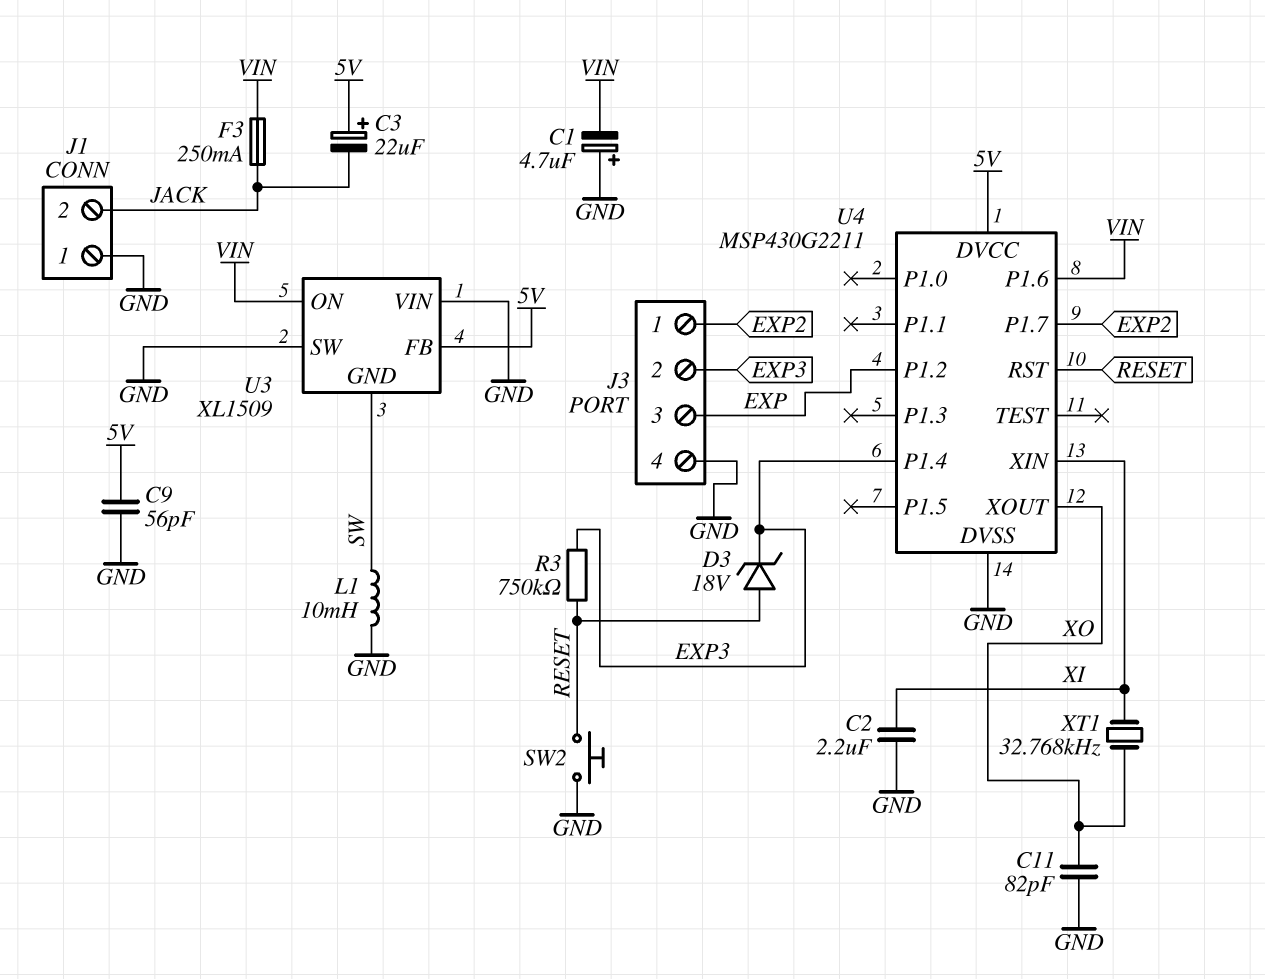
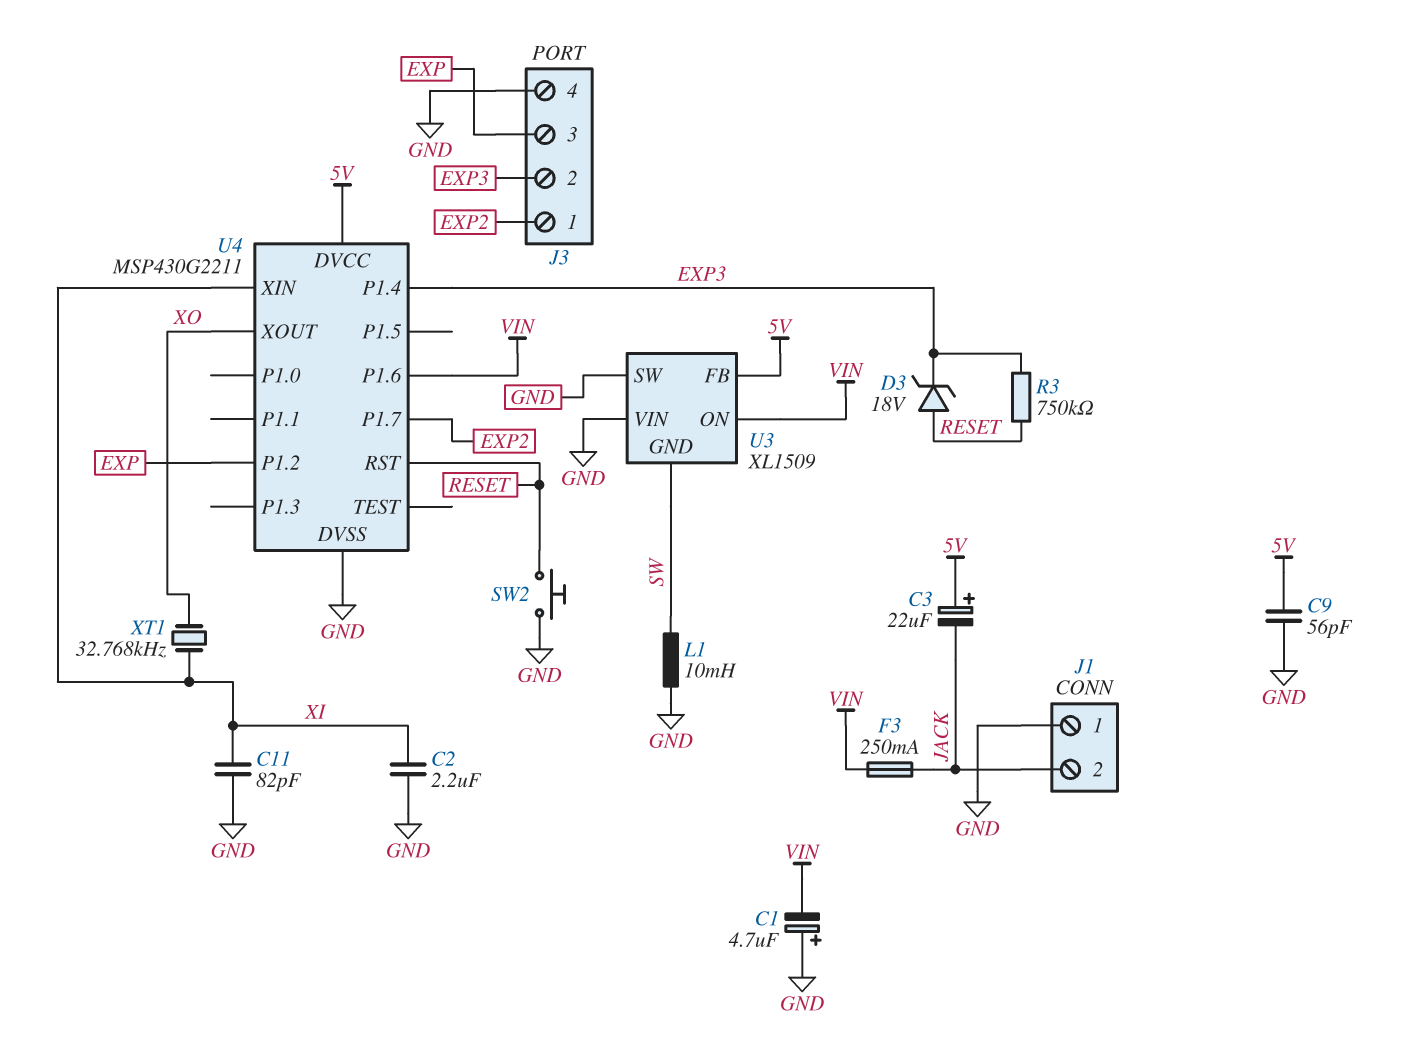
C11: 82pF (GND, XO) -> 82pF (GND, XI)

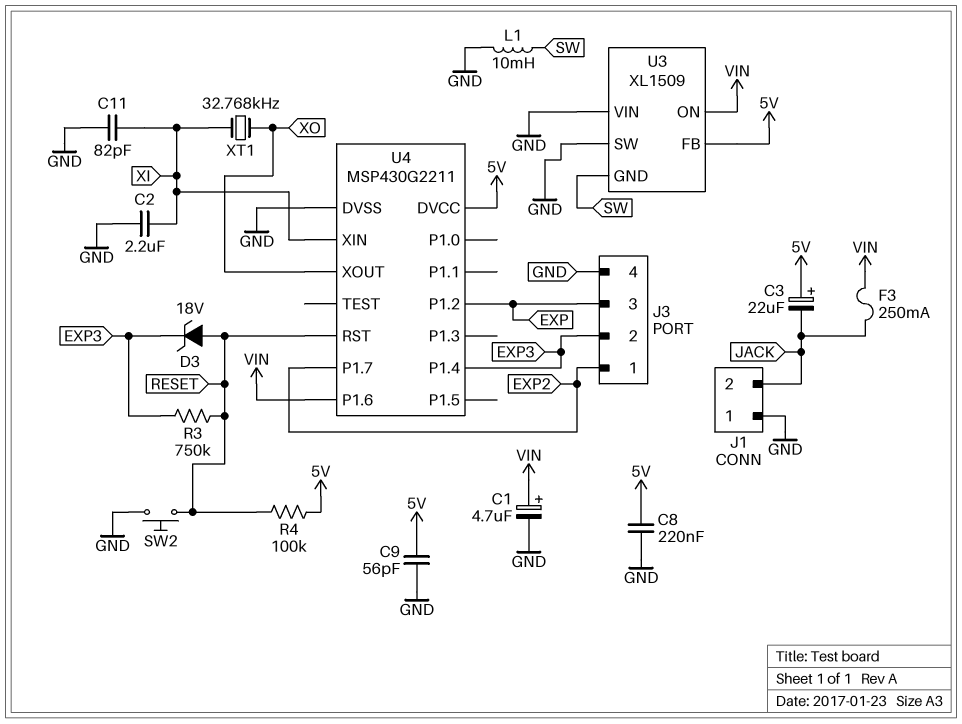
C1: 4.7uF (plus GND, minus VIN) -> 4.7uF (plus VIN, minus GND)
C8: none -> 220nF (5V, GND)
R4: none -> 100k (5V, RESET)

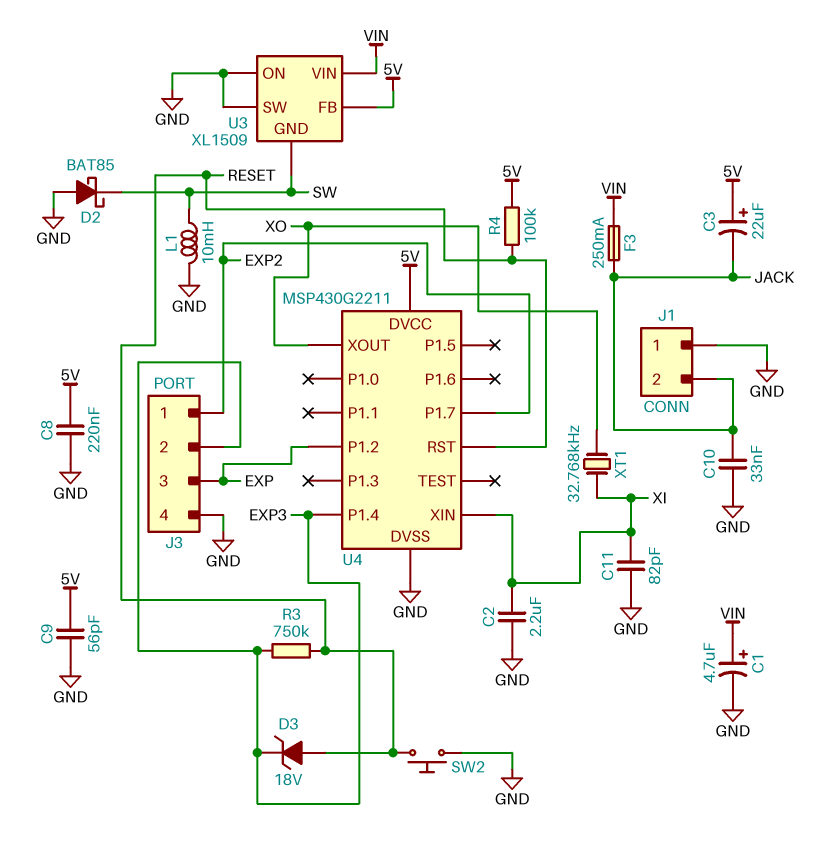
C10: none -> 33nF (GND, JACK)
D2: none -> schottky BAT85 (A GND, K SW)
U3 pin ON: VIN -> GND
U3 pin VIN: GND -> VIN
U4 pin P1.6: VIN -> none

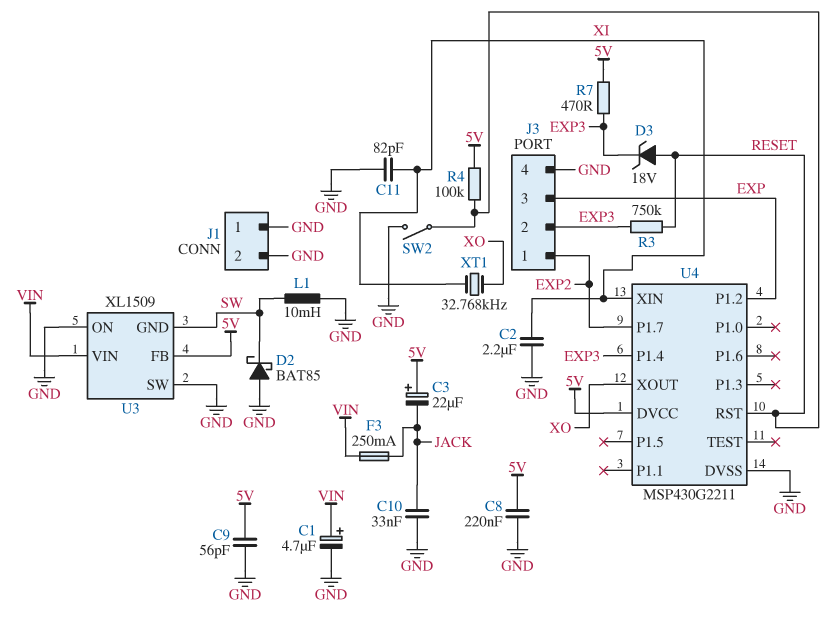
J1 pin 2: JACK -> GND
R7: none -> 470 (5V, EXP3)
SW2: button (GND, RESET) -> switch (GND, RESET)

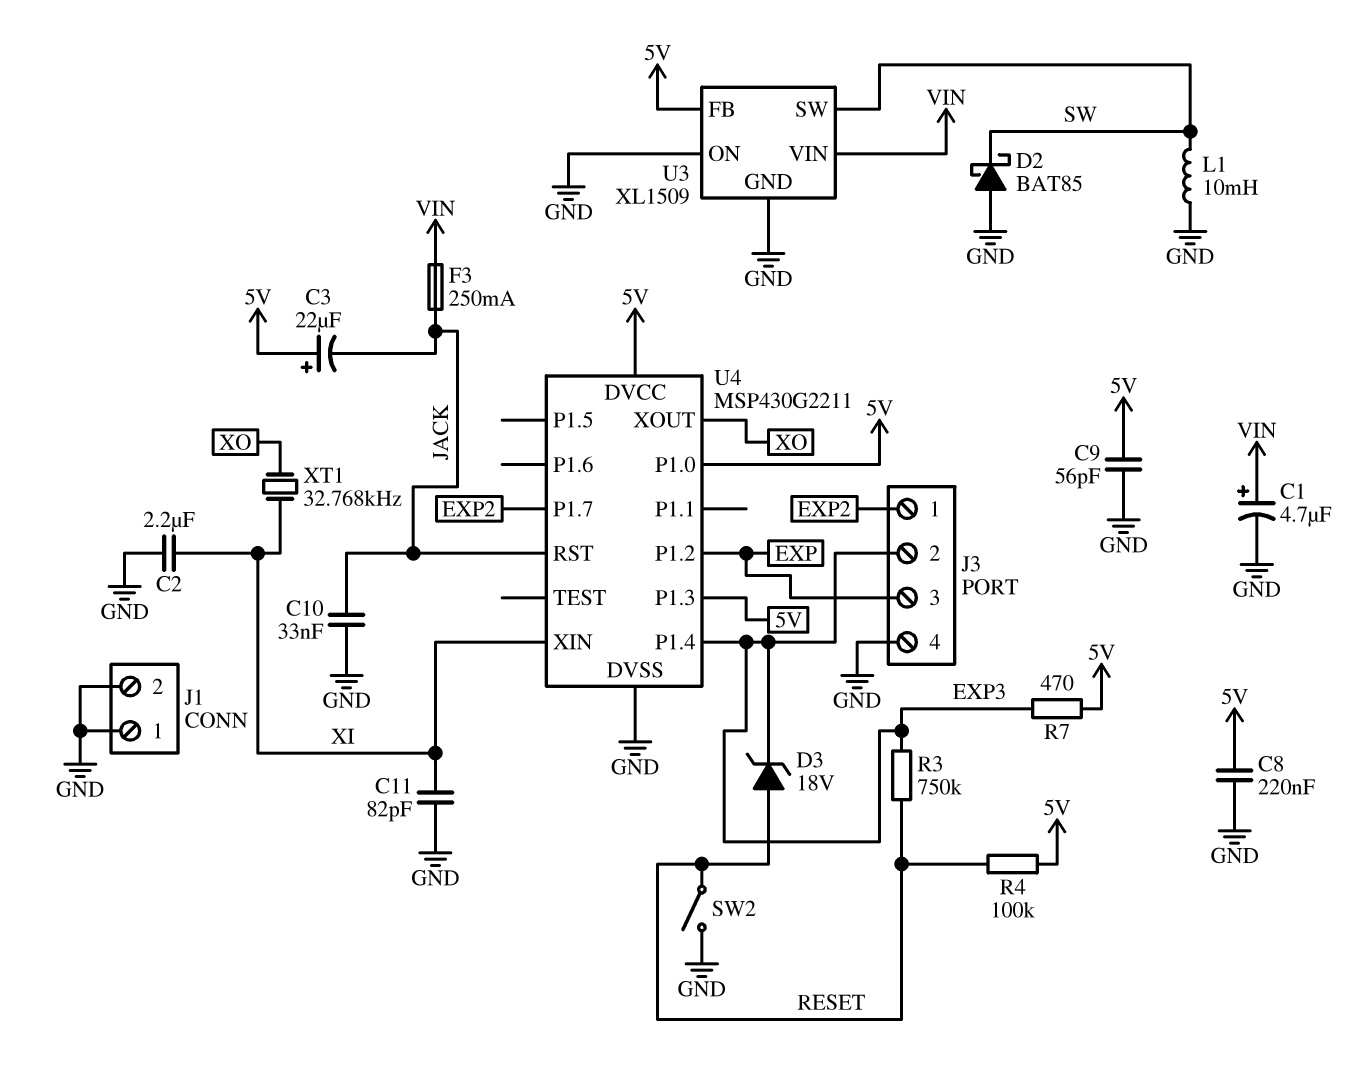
U3 pin GND: SW -> GND
U3 pin SW: GND -> SW
U4 pin P1.0: none -> 5V
U4 pin P1.3: none -> 5V
U4 pin RST: RESET -> JACK

